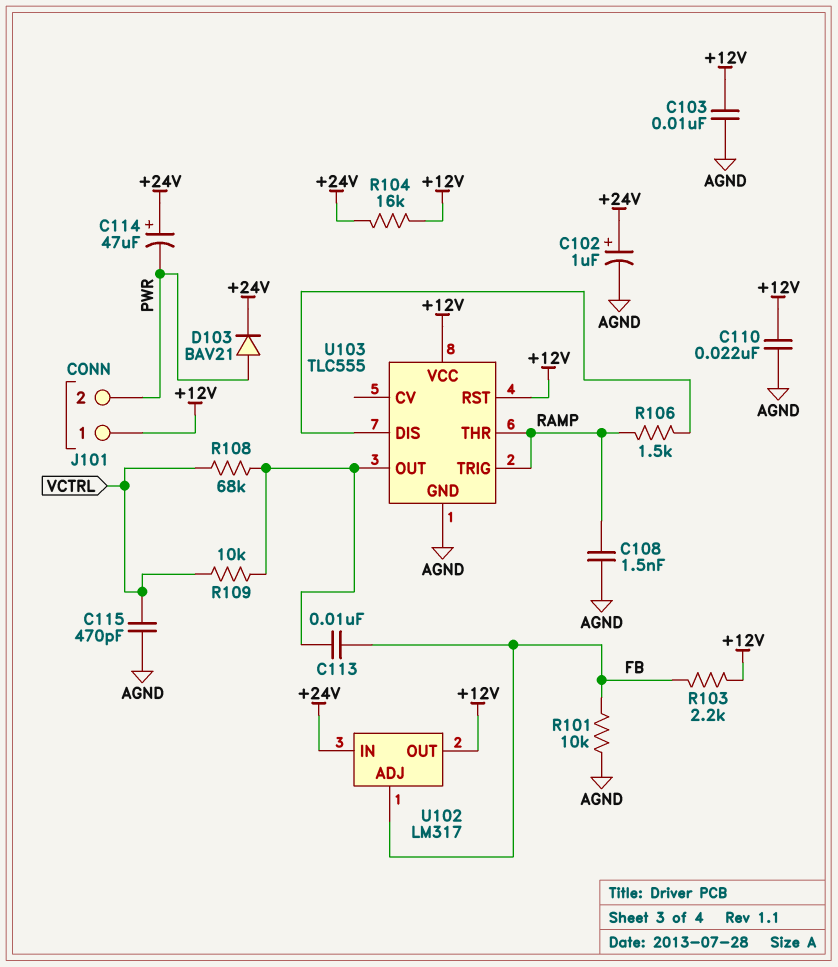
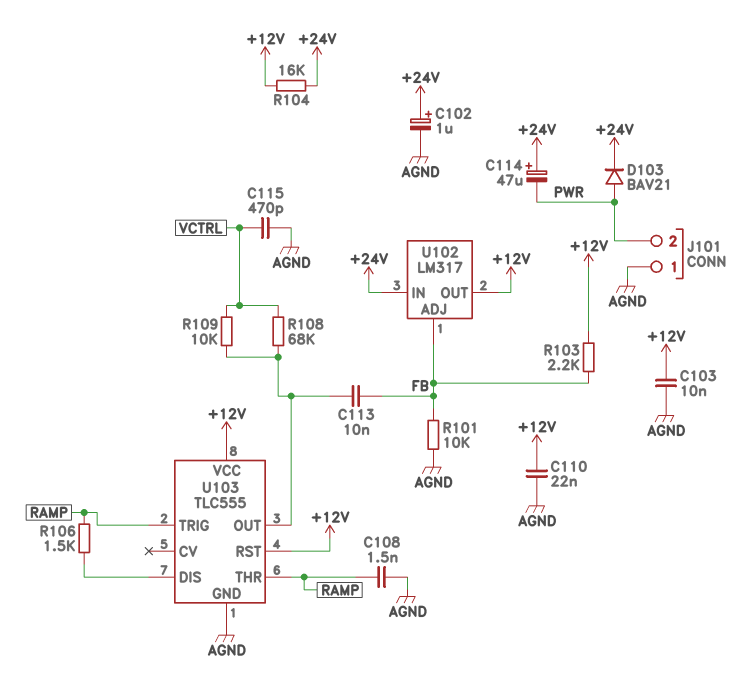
J101 pin 1: +12V -> AGND

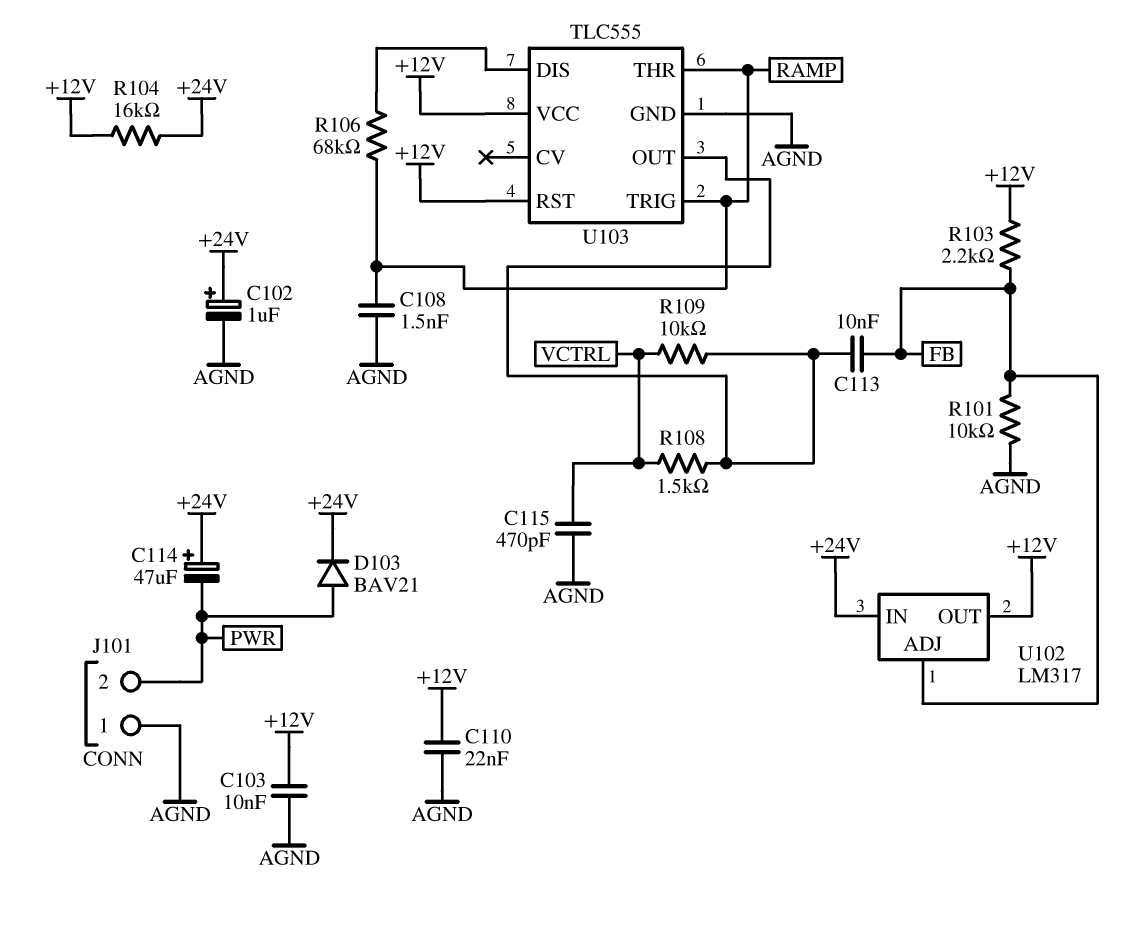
R106: 1.5k (RAMP, U103/DIS) -> 68k (RAMP, U103/DIS)
R108: 68k (U103/OUT, VCTRL) -> 1.5k (U103/OUT, VCTRL)

